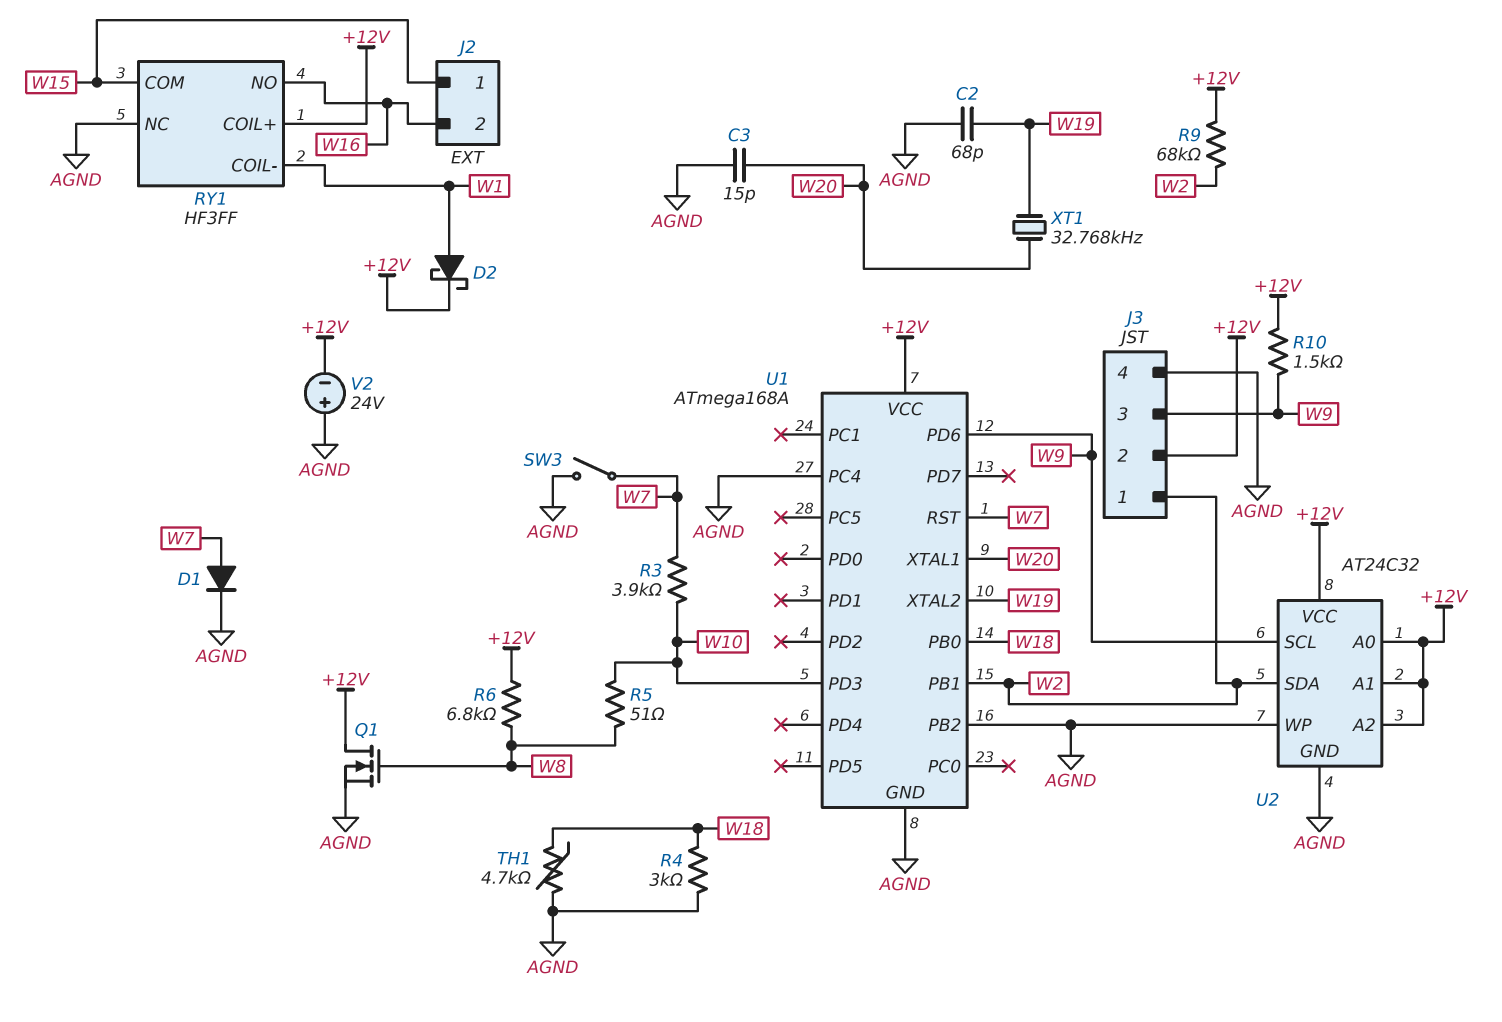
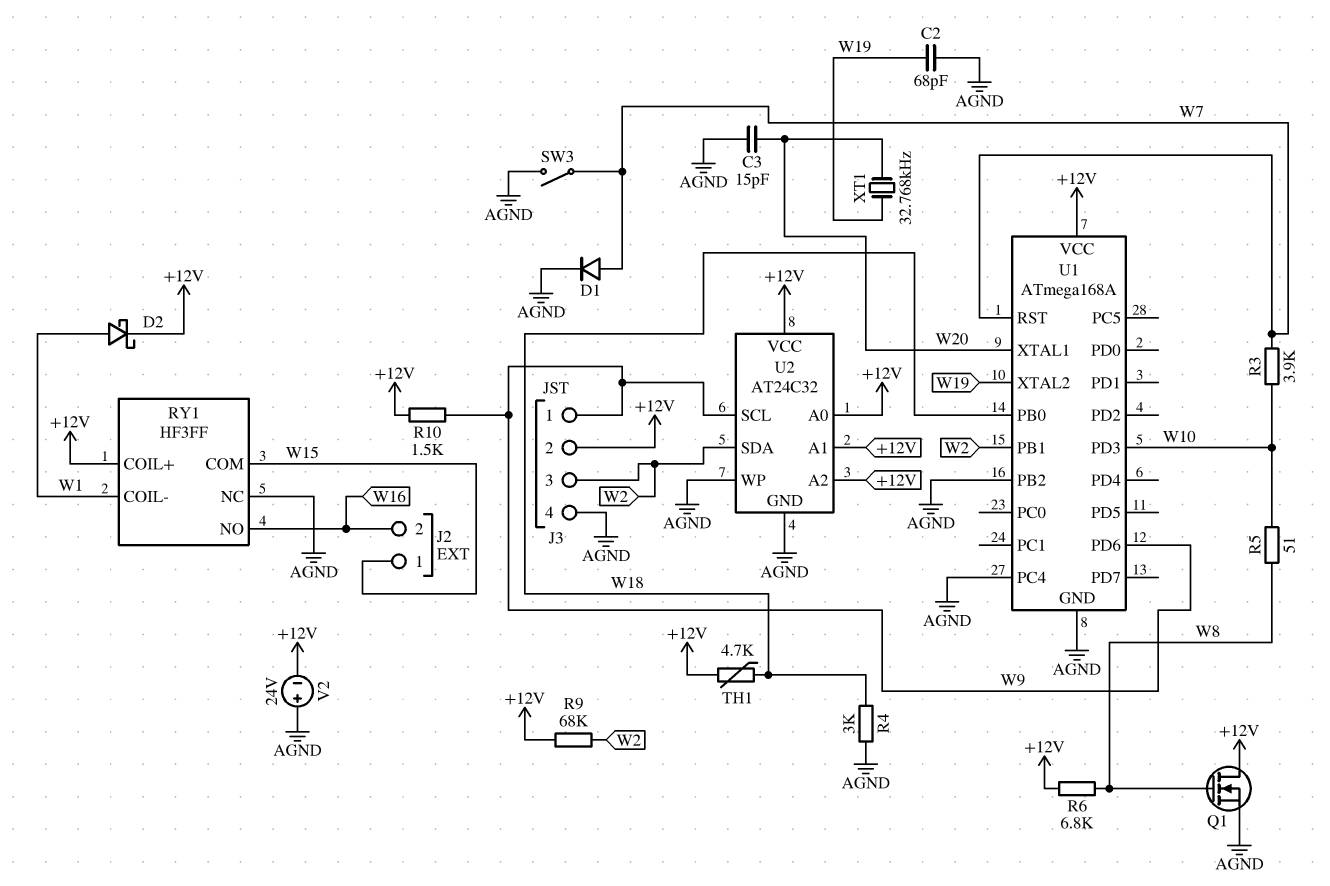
J3 pin 1: W2 -> W9
J3 pin 3: W9 -> W2
TH1: 4.7k (AGND, W18) -> 4.7k (+12V, W18)

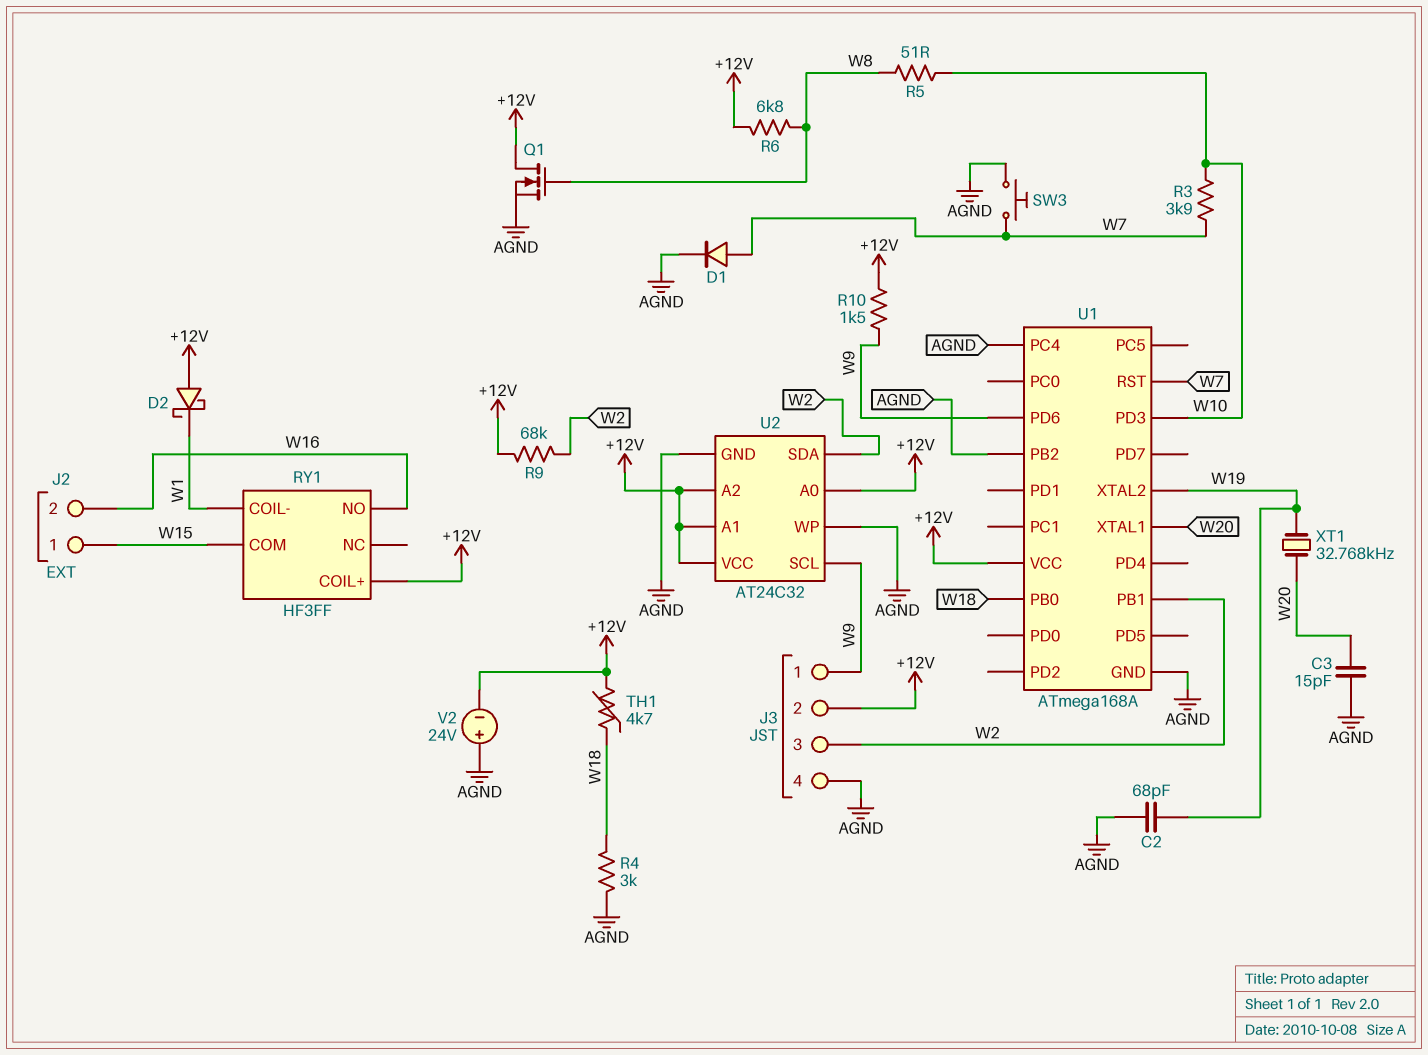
D2: schottky (A W1, K +12V) -> schottky (A +12V, K W1)
RY1 pin NC: AGND -> none
SW3: switch (AGND, W7) -> button (AGND, W7)

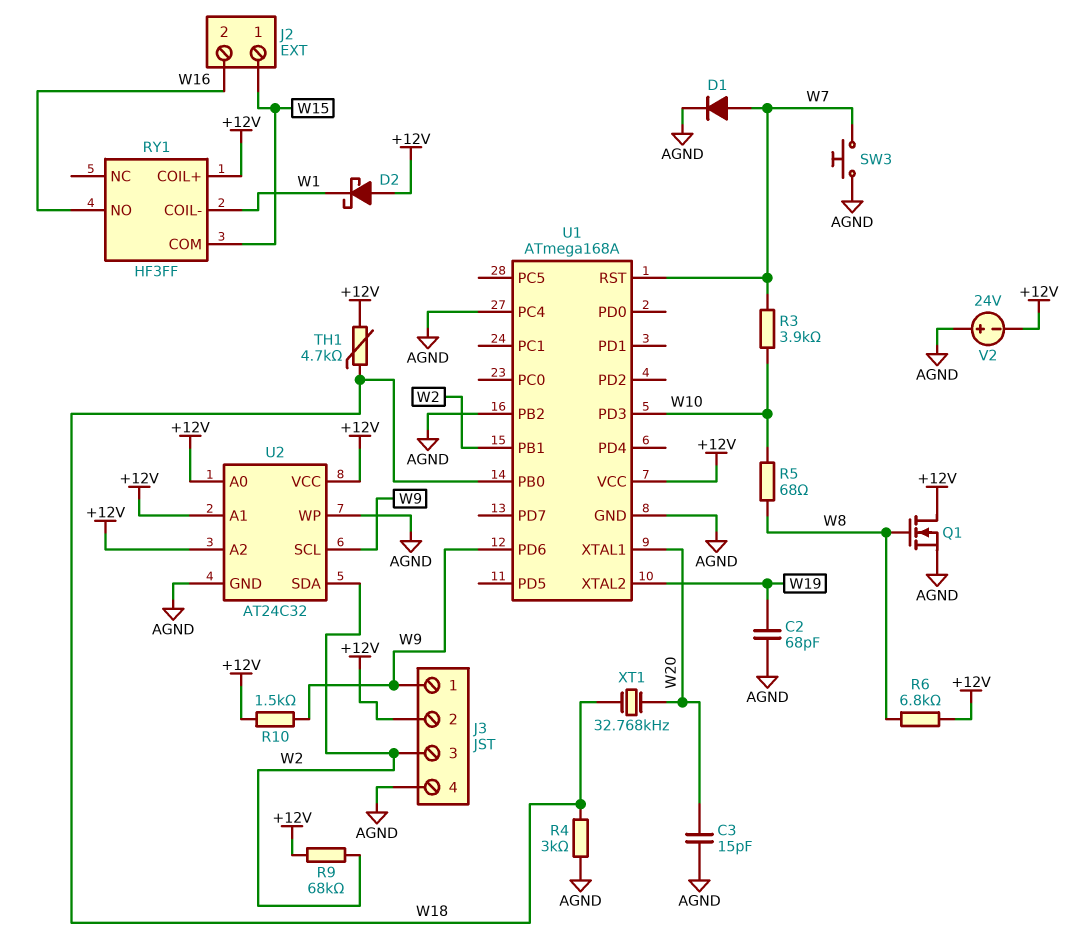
R5: 51 (W8, W10) -> 68 (W8, W10)
XT1: 32.768kHz (W19, W20) -> 32.768kHz (W18, W20)

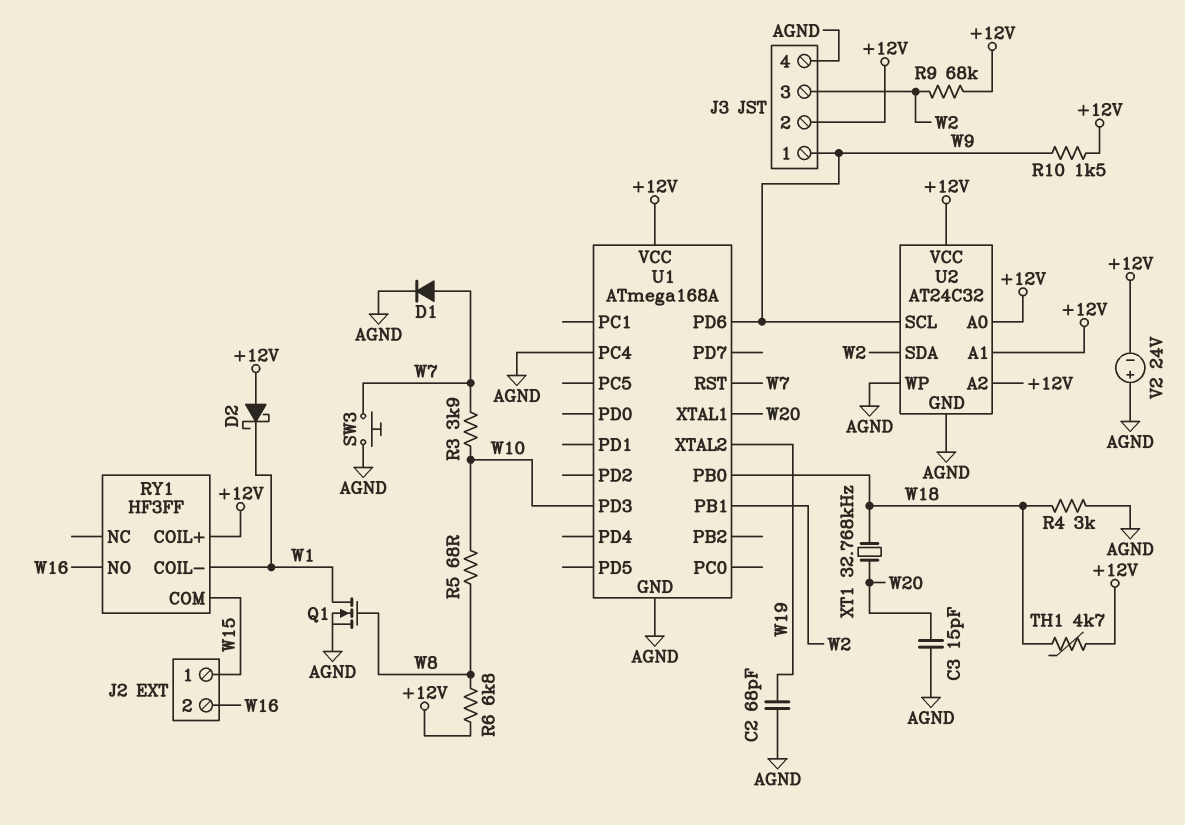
Q1: NMOS (G W8, D +12V, S AGND) -> NMOS (G W8, D W1, S AGND)
U1 pin PB2: AGND -> none

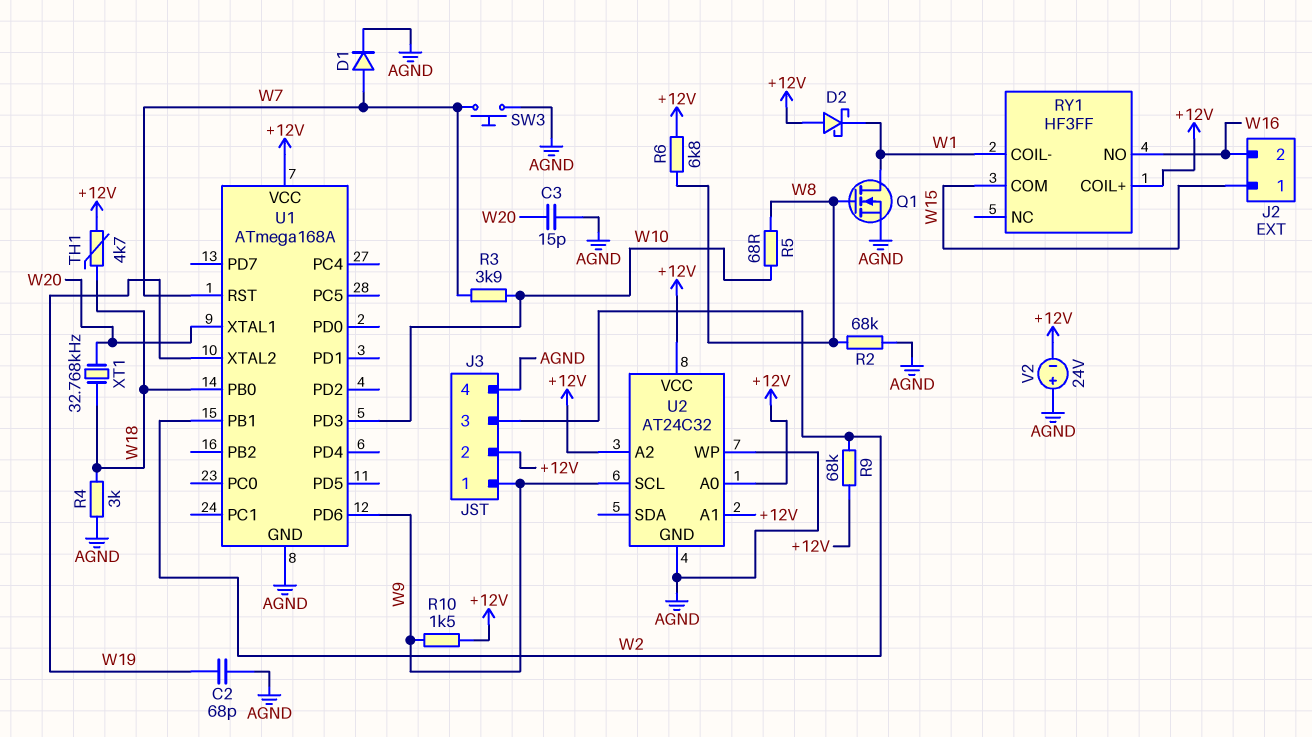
R2: none -> 68k (AGND, W8)
U1 pin PC4: AGND -> none
U2 pin SDA: W2 -> none

